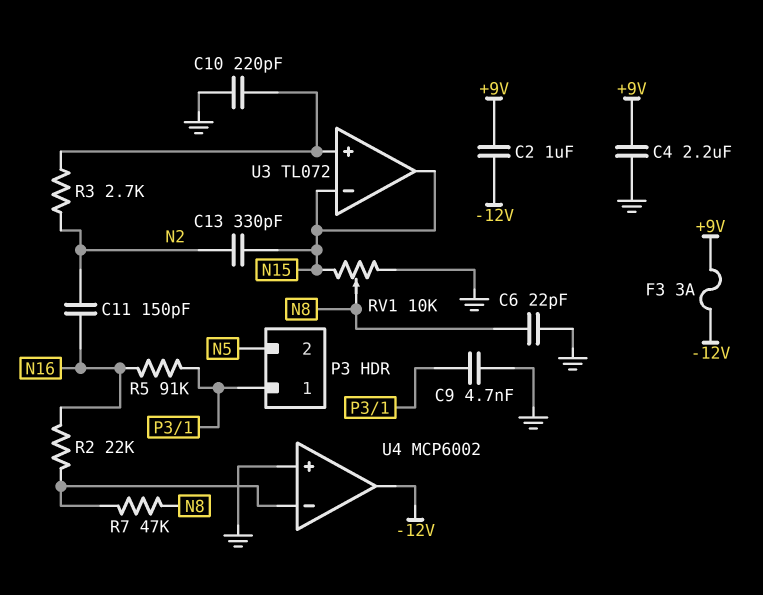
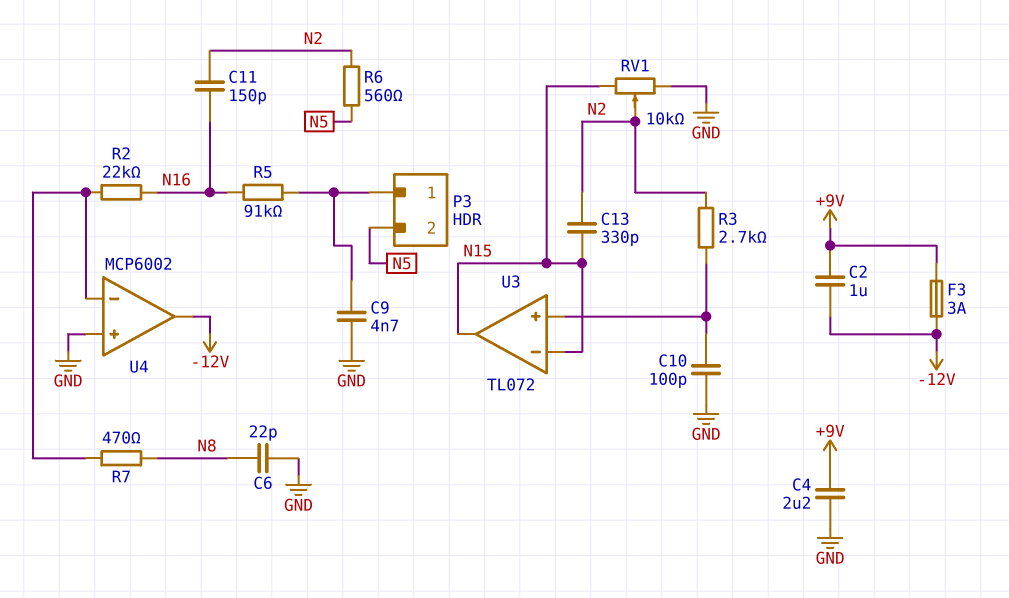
C10: 220pF (GND, U3/in+) -> 100pF (GND, U3/in+)
R6: none -> 560 (N2, N5)
R7: 47k (N8, U4/in-) -> 470 (N8, U4/in-)
RV1: 10k (GND, N15, wiper N8) -> 10k (GND, N15, wiper N2)

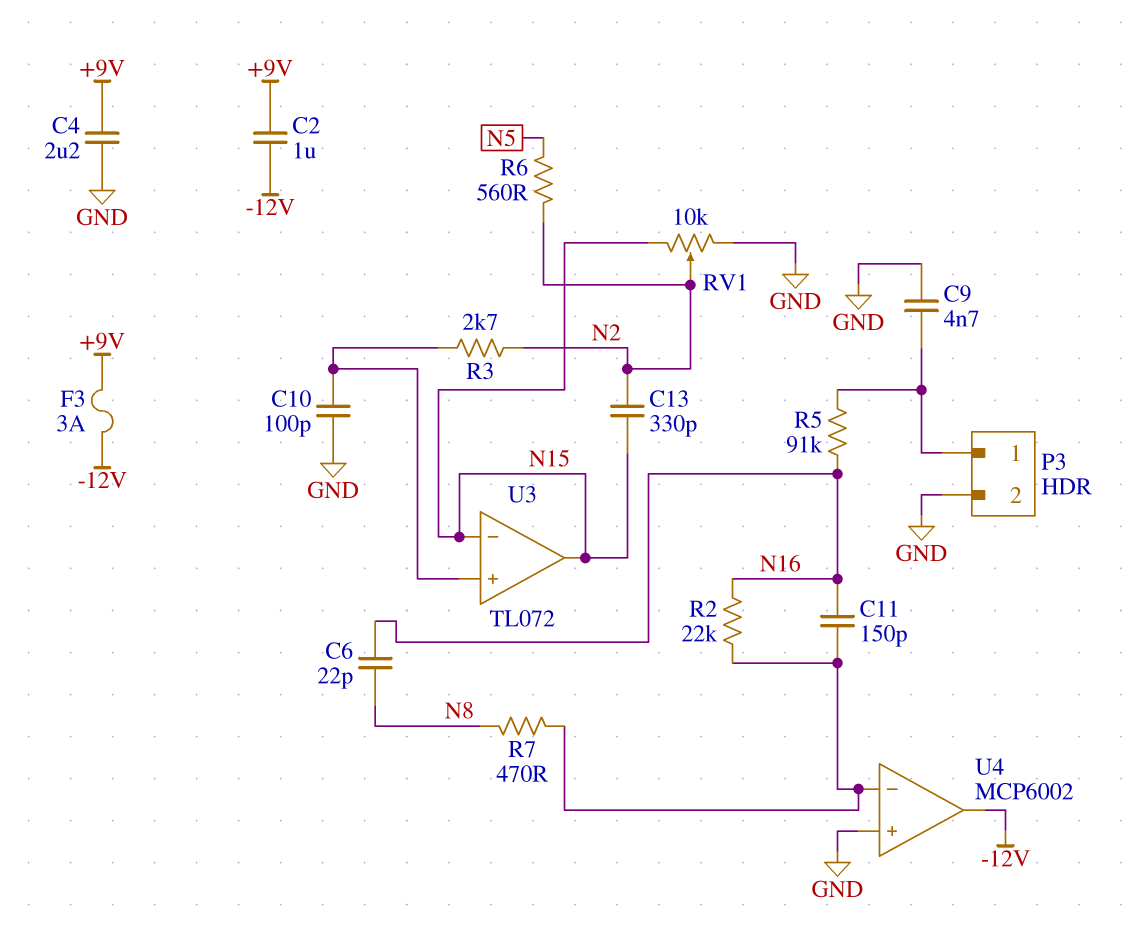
C6: 22pF (GND, N8) -> 22pF (N8, N16)
C11: 150pF (N2, N16) -> 150pF (N16, U4/in-)
P3 pin 2: N5 -> GND

